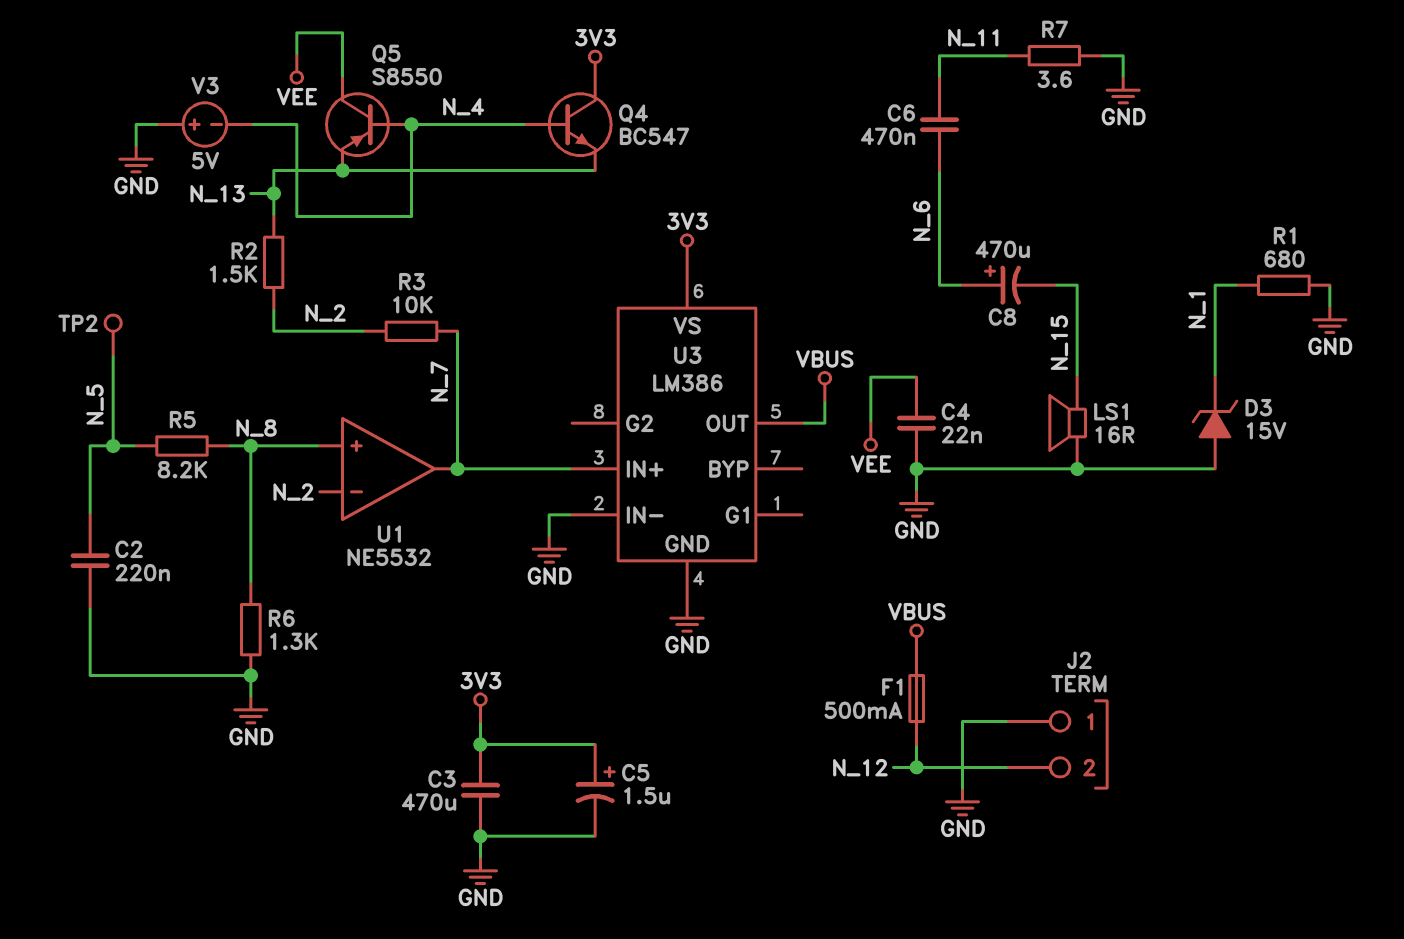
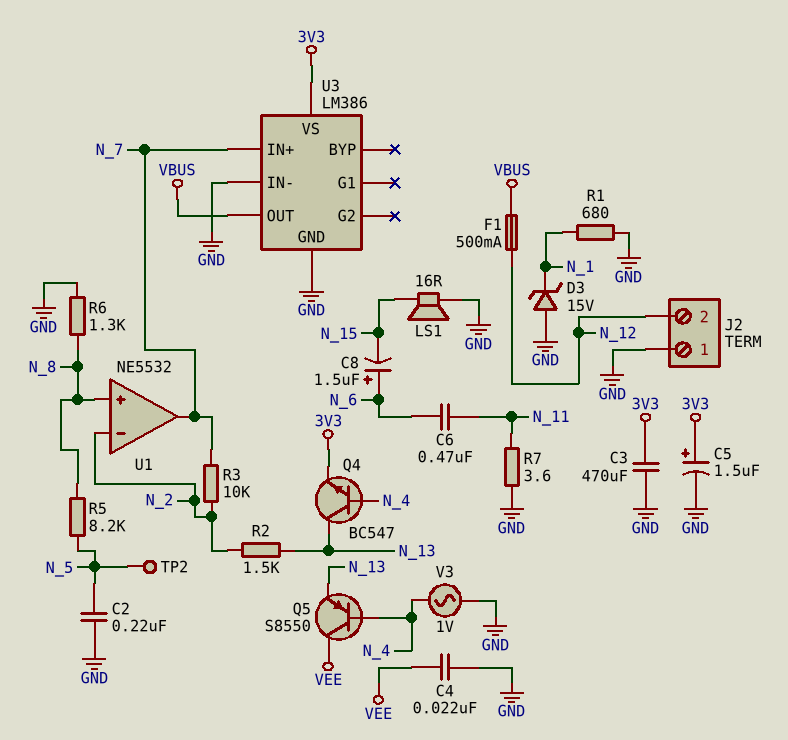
C8: 470uF (plus N_6, minus N_15) -> 1.5uF (plus N_6, minus N_15)
Q4: NPN BC547 (B N_4, C 3V3, E N_13) -> NPN BC547 (B N_4, C N_13, E 3V3)
V3: 5V (plus GND, minus N_4) -> AC 1V (GND, N_4)

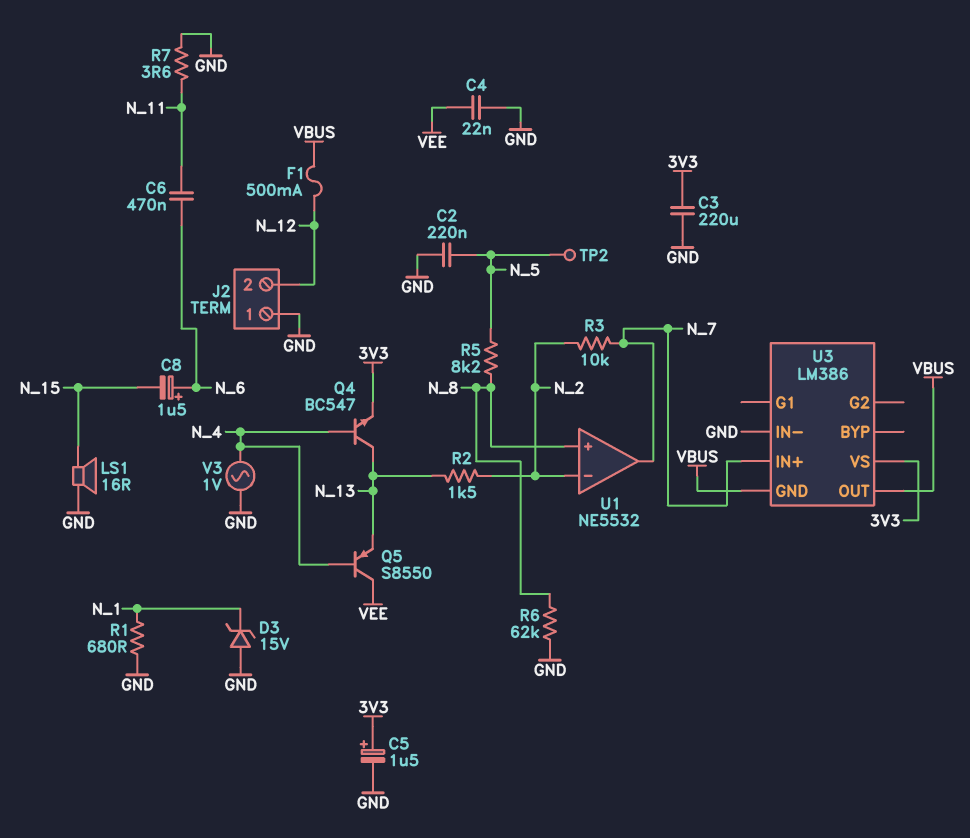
C3: 470uF (3V3, GND) -> 220uF (3V3, GND)
R6: 1.3k (GND, N_8) -> 62k (GND, N_8)
U3 pin GND: GND -> VBUS

